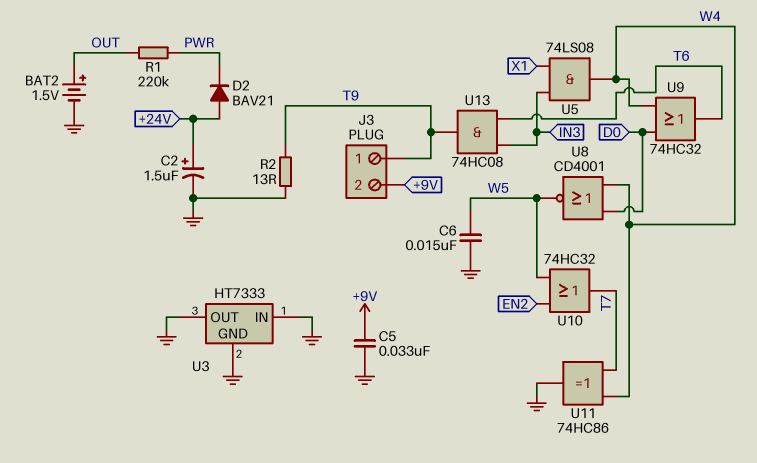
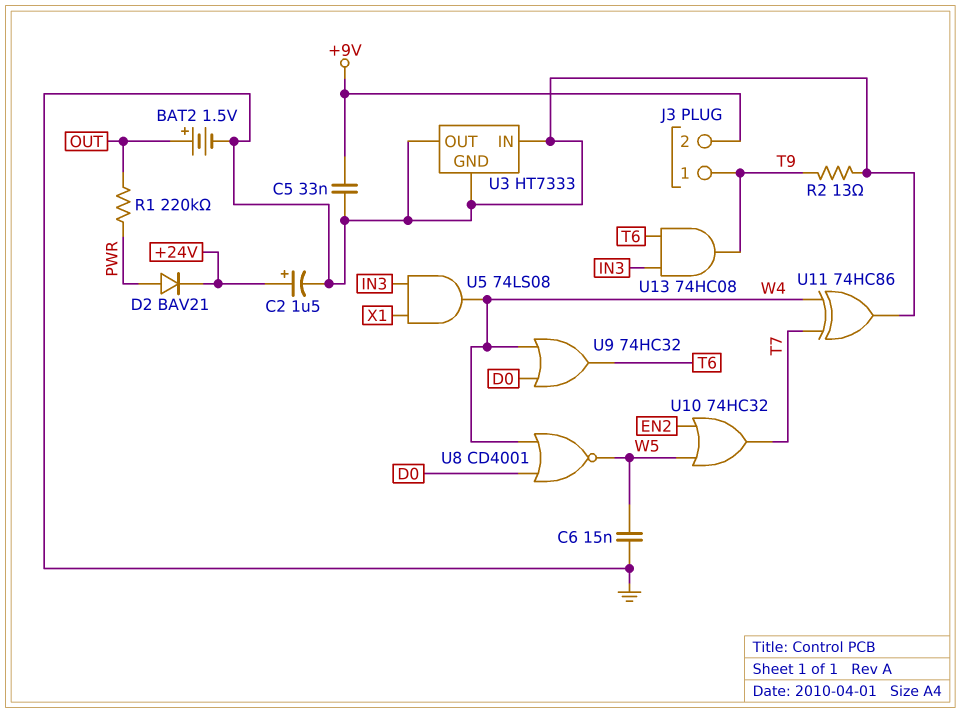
D2: diode BAV21 (A +24V, K PWR) -> diode BAV21 (A PWR, K +24V)

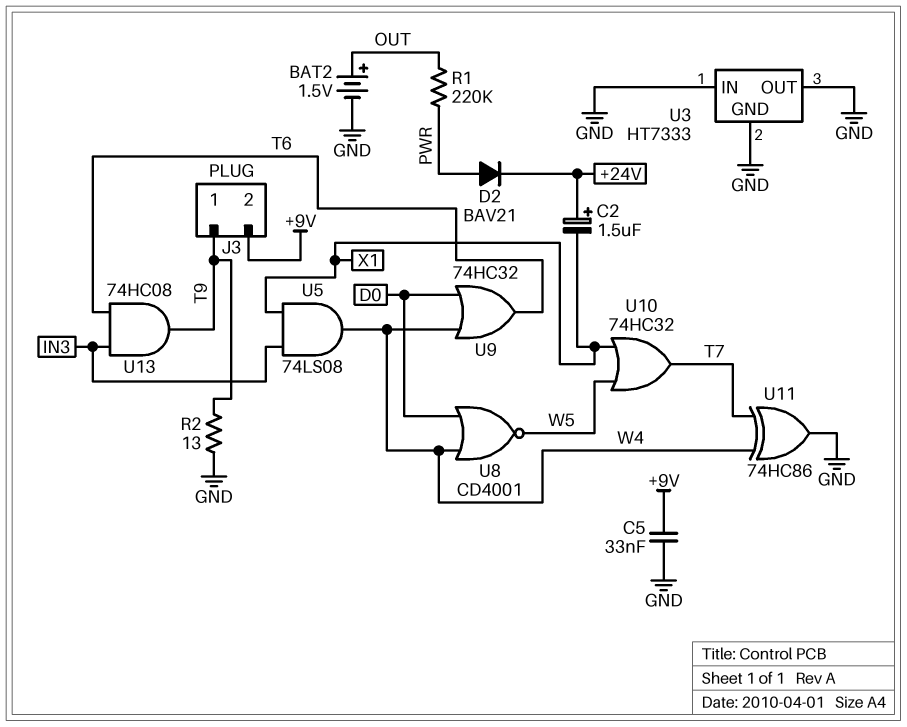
C2: 1.5uF (plus +24V, minus GND) -> 1.5uF (plus +24V, minus X1)
C6: 15nF (GND, W5) -> none
U10: OR 74HC32 (in EN2, in W5, out T7) -> OR 74HC32 (in W5, in X1, out T7)

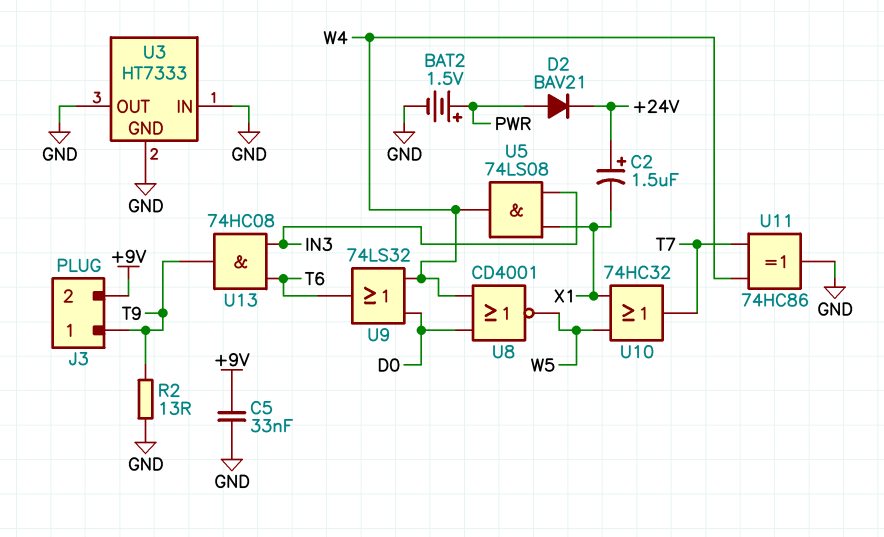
BAT2: 1.5V (plus OUT, minus GND) -> 1.5V (plus PWR, minus GND)
R1: 220k (OUT, PWR) -> none
U9: OR 74HC32 (in D0, in W4, out T6) -> OR 74LS32 (in D0, in W4, out T6)

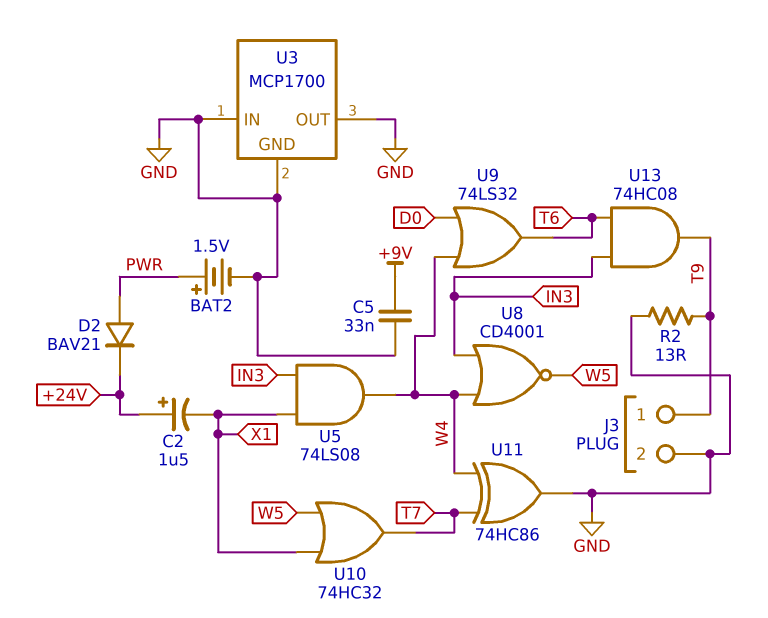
J3 pin 2: +9V -> GND
U3: HT7333 -> MCP1700
U8: NOR CD4001 (in D0, in W4, out W5) -> NOR CD4001 (in IN3, in W4, out W5)

